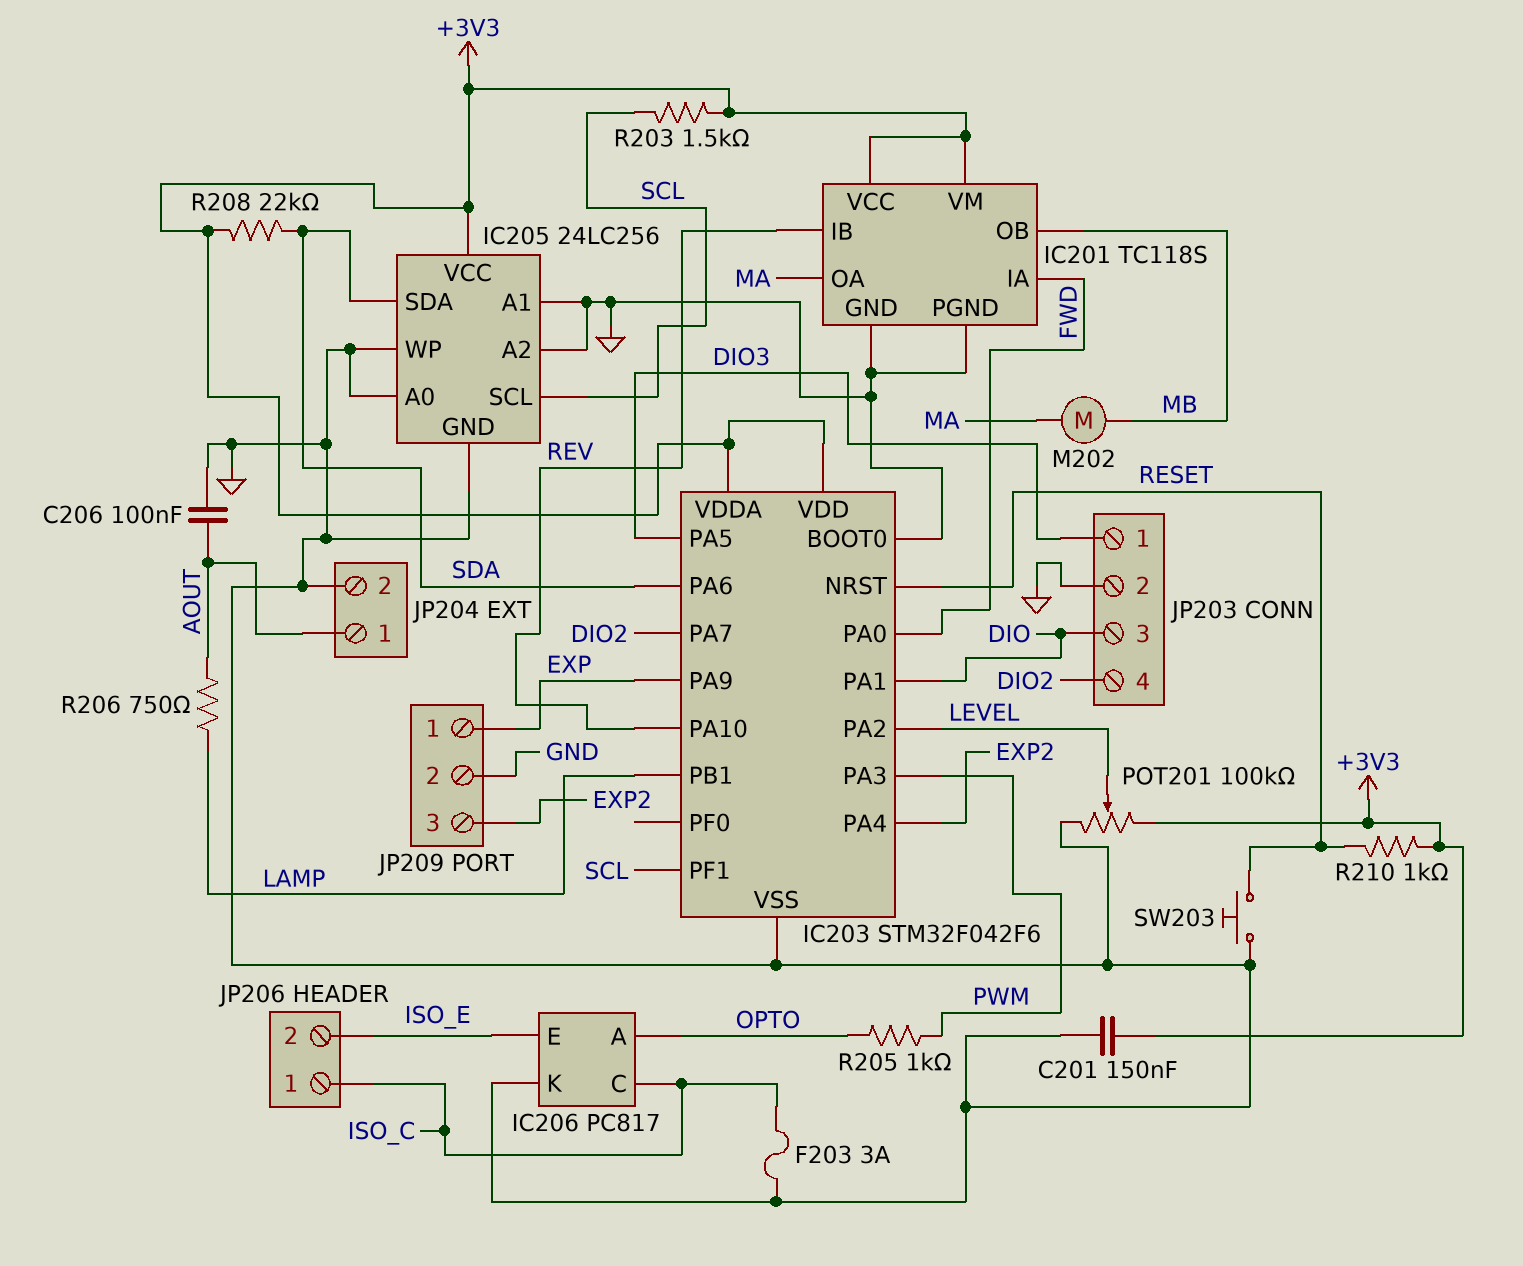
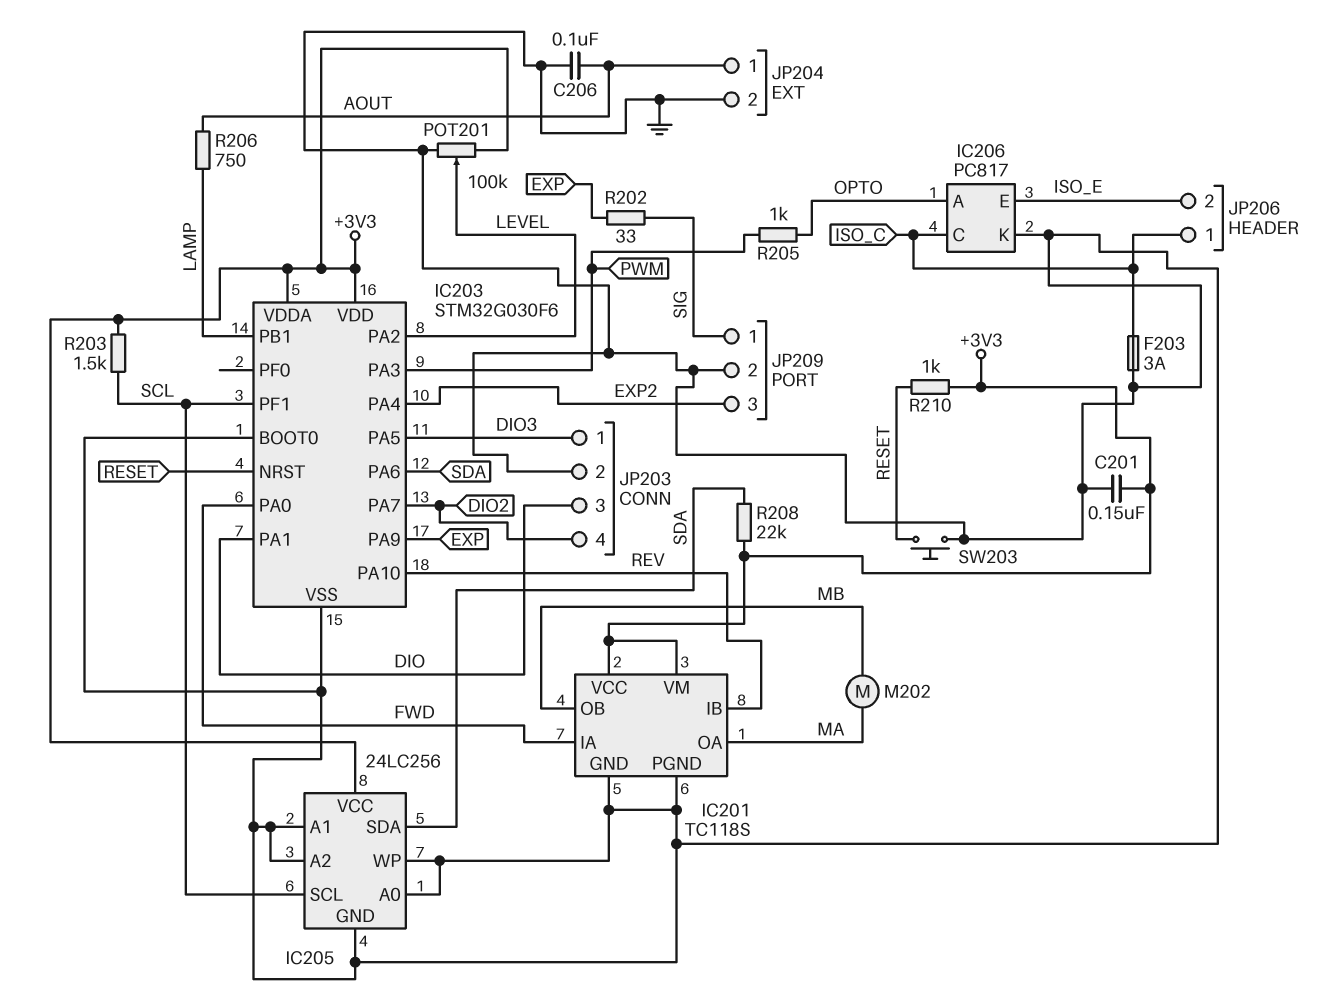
IC203: STM32F042F6 -> STM32G030F6
JP209 pin 1: EXP -> SIG
R202: none -> 33 (EXP, SIG)

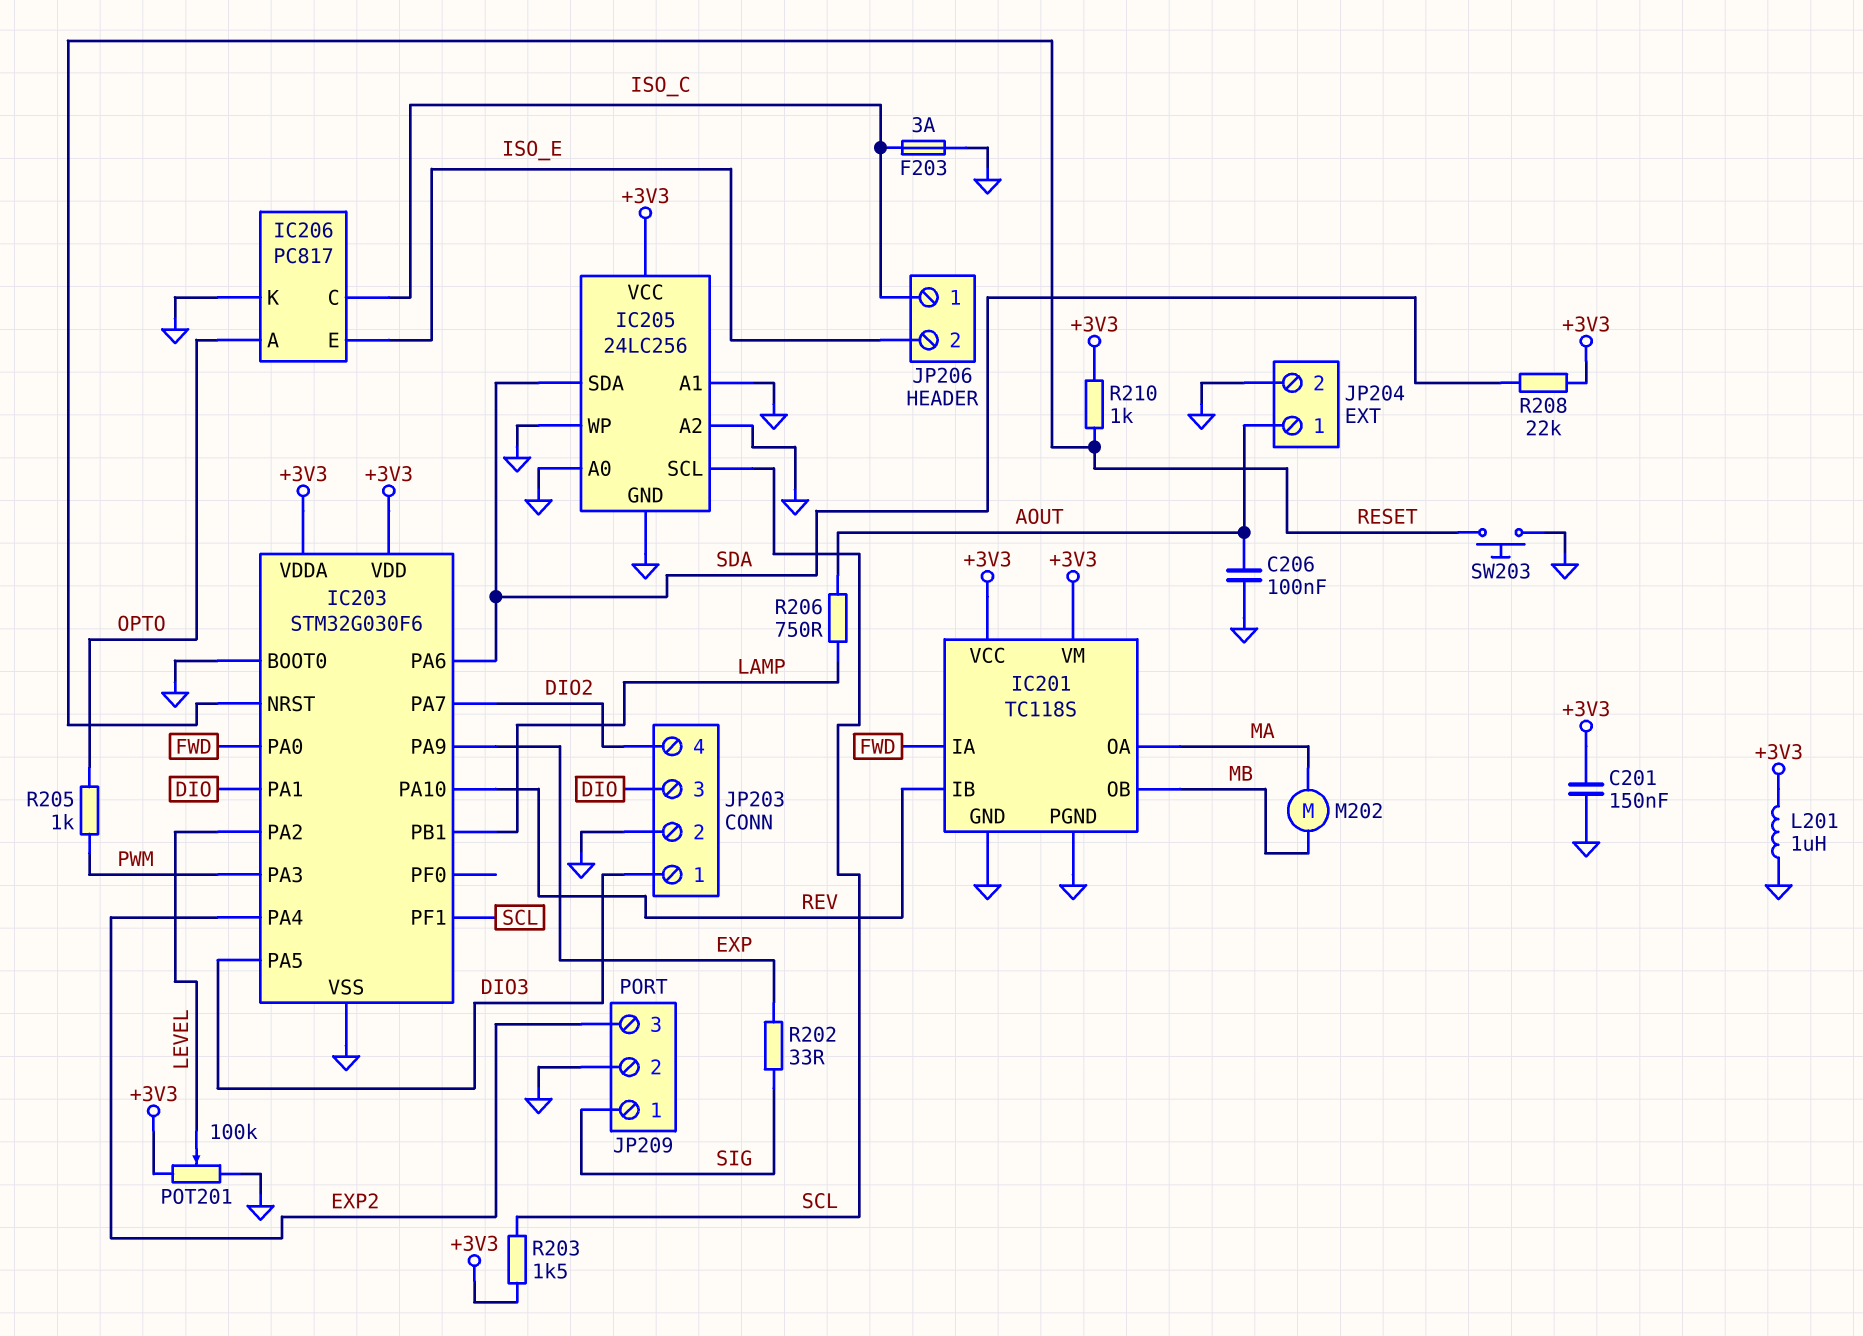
L201: none -> 1uH (+3V3, GND)

